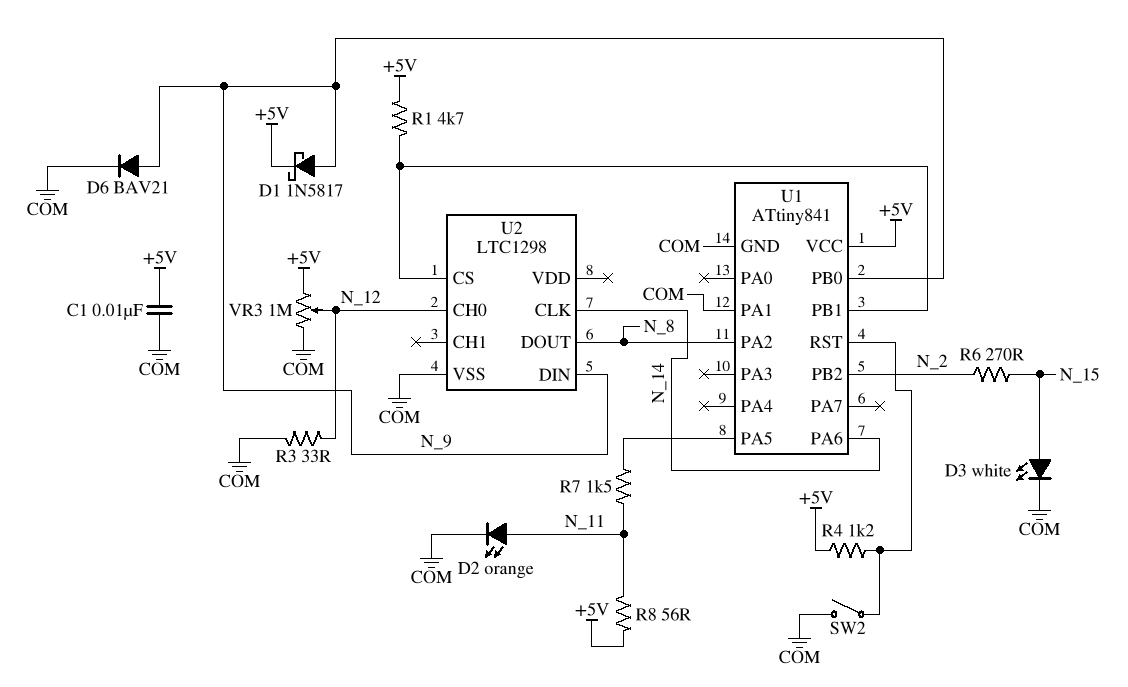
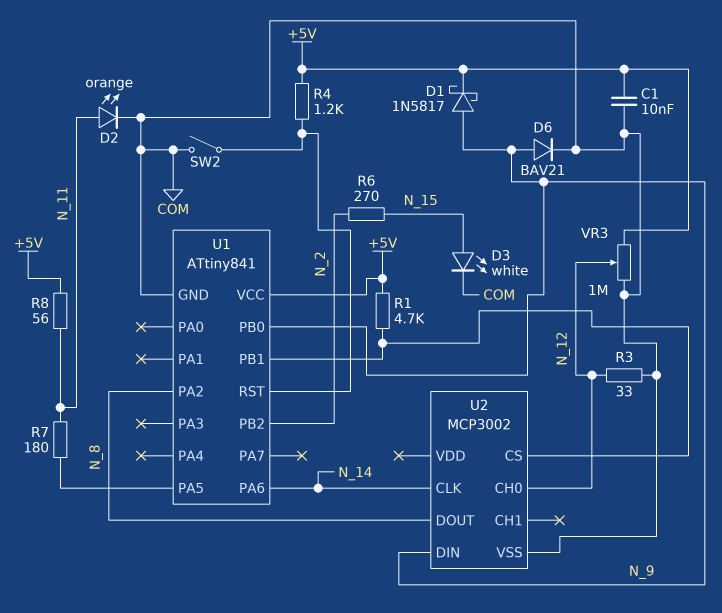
R7: 1.5k (N_11, U1/PA5) -> 180 (N_11, U1/PA5)
U1 pin PA1: COM -> none
U2: LTC1298 -> MCP3002

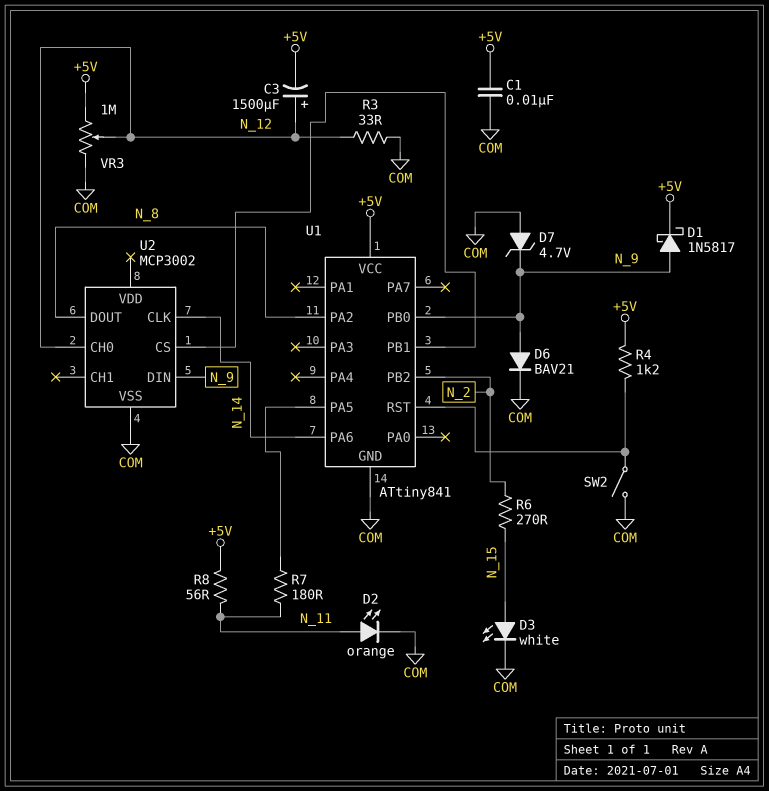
C3: none -> 1500uF (plus N_12, minus +5V)
D7: none -> zener 4.7V (A COM, K N_9)
R1: 4.7k (+5V, U1/PB1) -> none

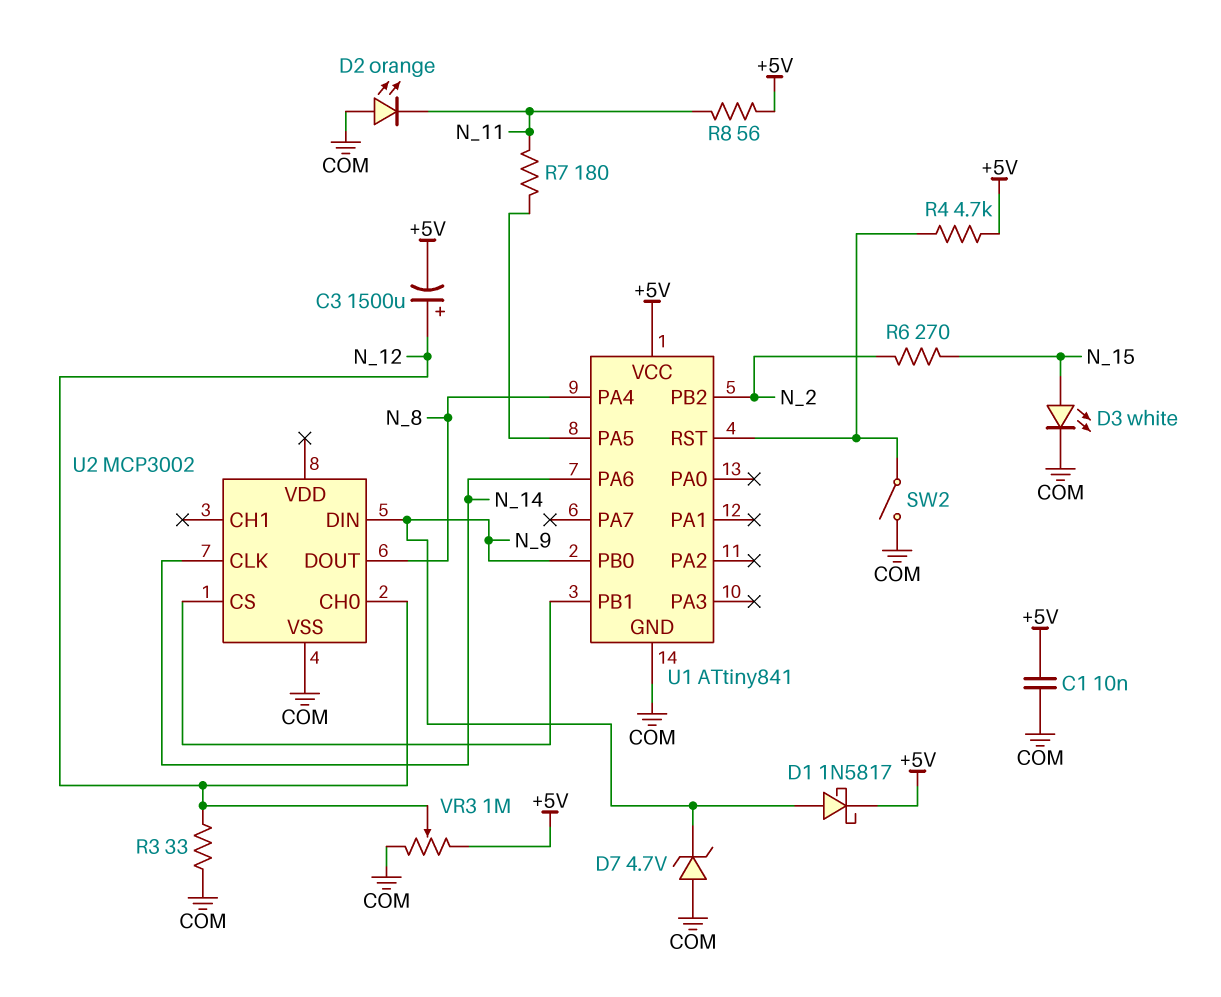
D2: LED orange (A N_11, K COM) -> LED orange (A COM, K N_11)
D6: diode BAV21 (A N_9, K COM) -> none
R4: 1.2k (+5V, U1/RST) -> 4.7k (+5V, U1/RST)
U1 pin PA2: N_8 -> none
U1 pin PA4: none -> N_8

